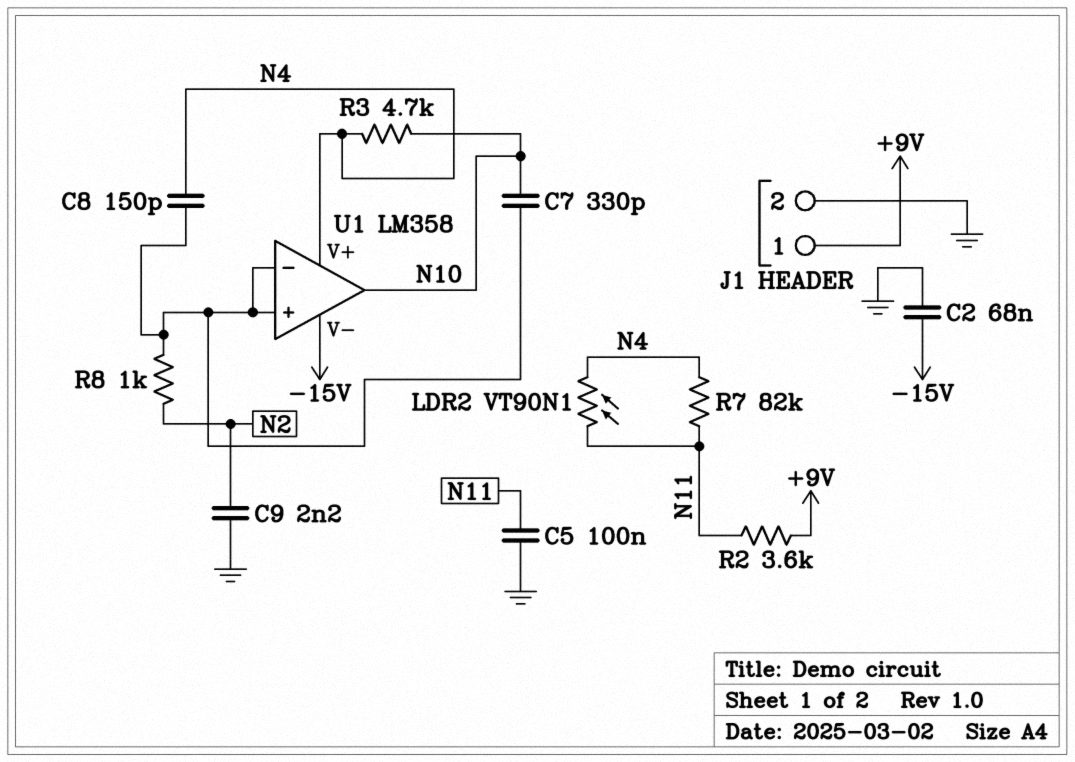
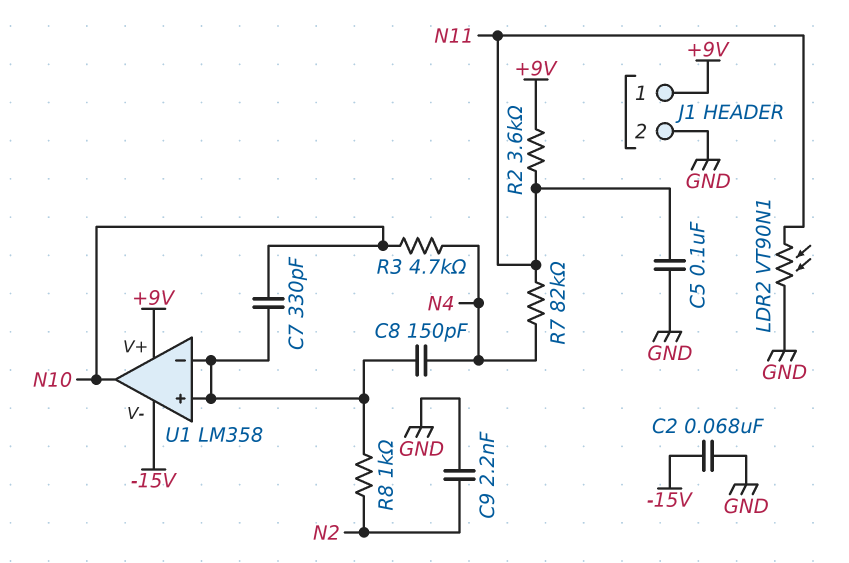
LDR2: VT90N1 (N4, N11) -> VT90N1 (GND, N11)
U1 pin V+: N4 -> +9V

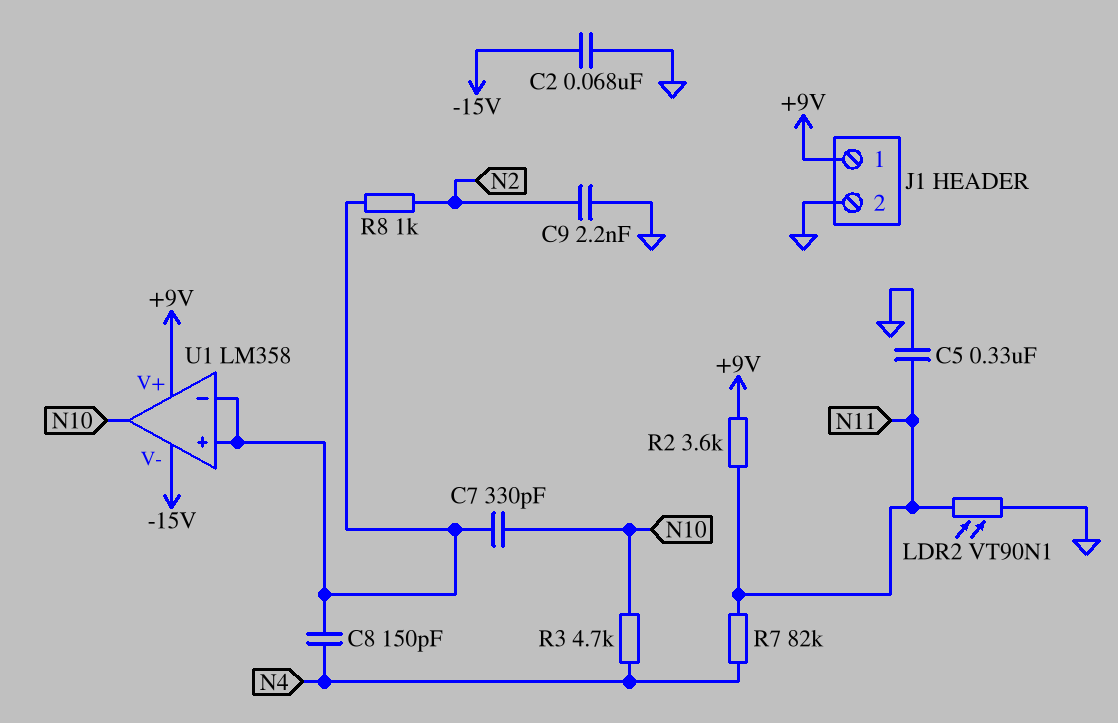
C5: 100nF (GND, N11) -> 330nF (GND, N11)

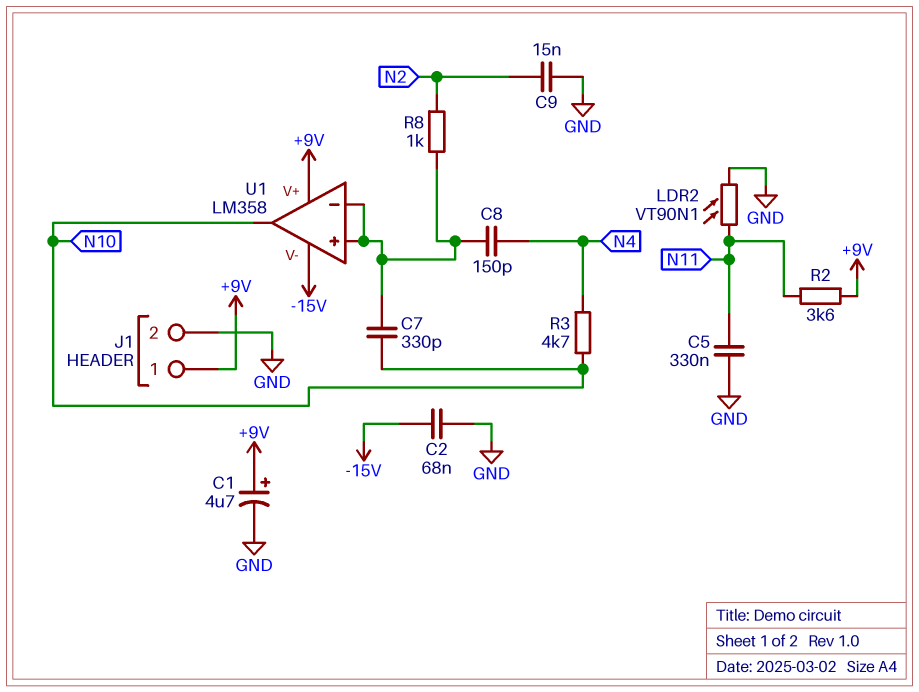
C1: none -> 4.7uF (plus +9V, minus GND)
C9: 2.2nF (GND, N2) -> 15nF (GND, N2)
R7: 82k (N4, N11) -> none

